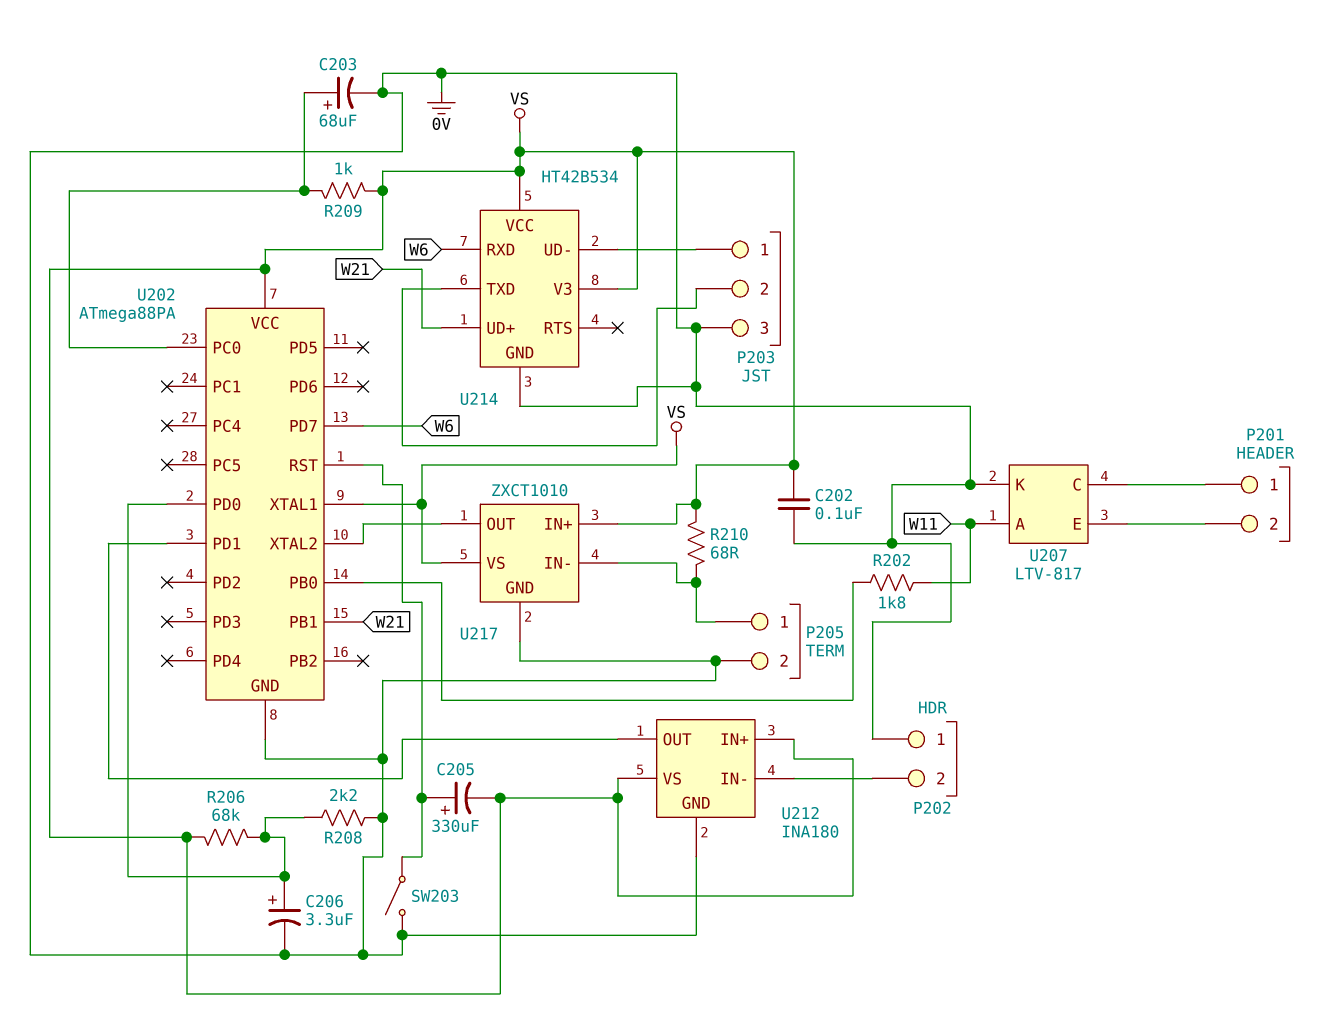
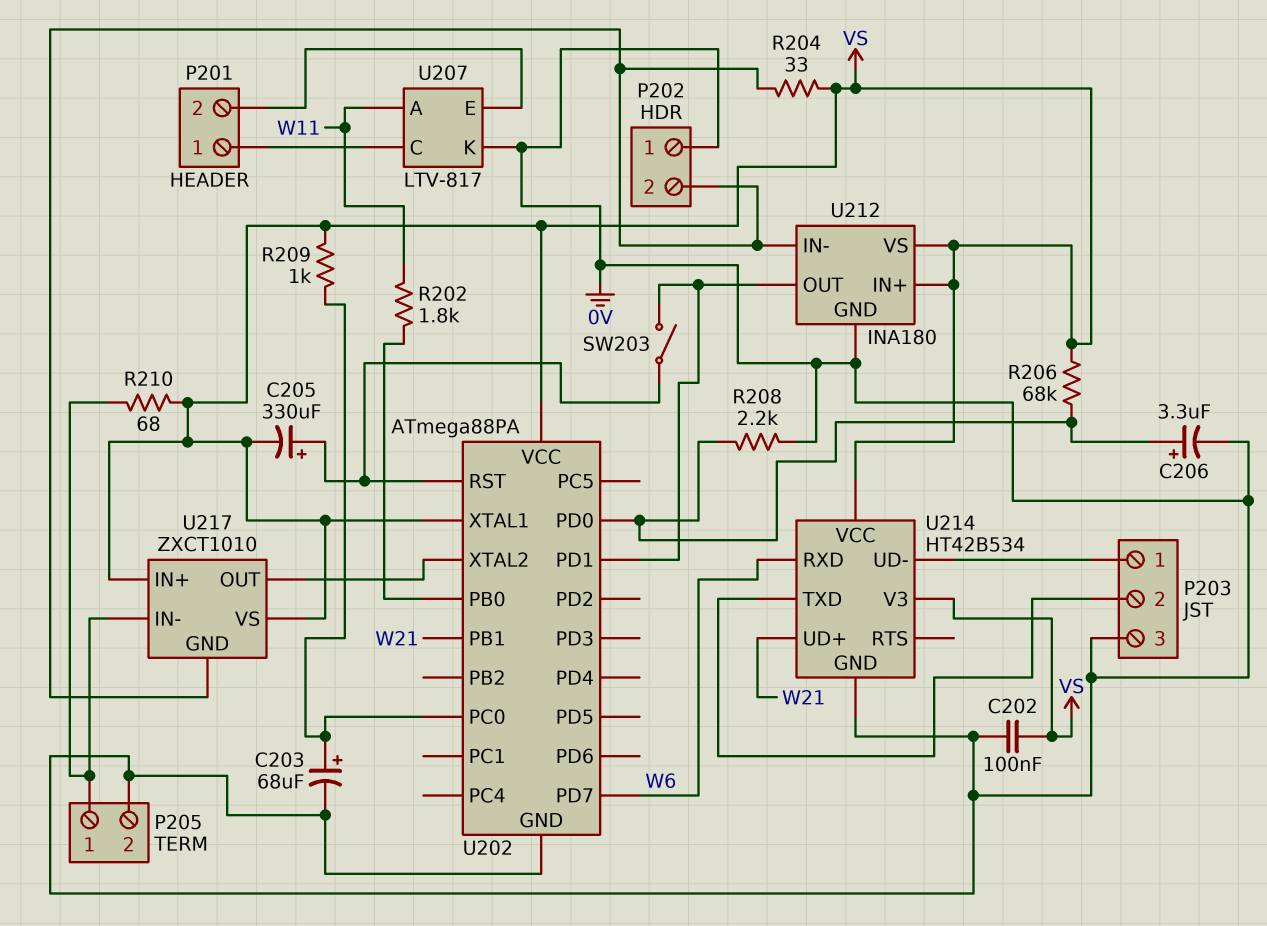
R204: none -> 33 (P202/2, VS)
SW203: switch (0V, U202/RST) -> switch (U202/PD1, U202/RST)
U217 pin GND: 0V -> P202/2

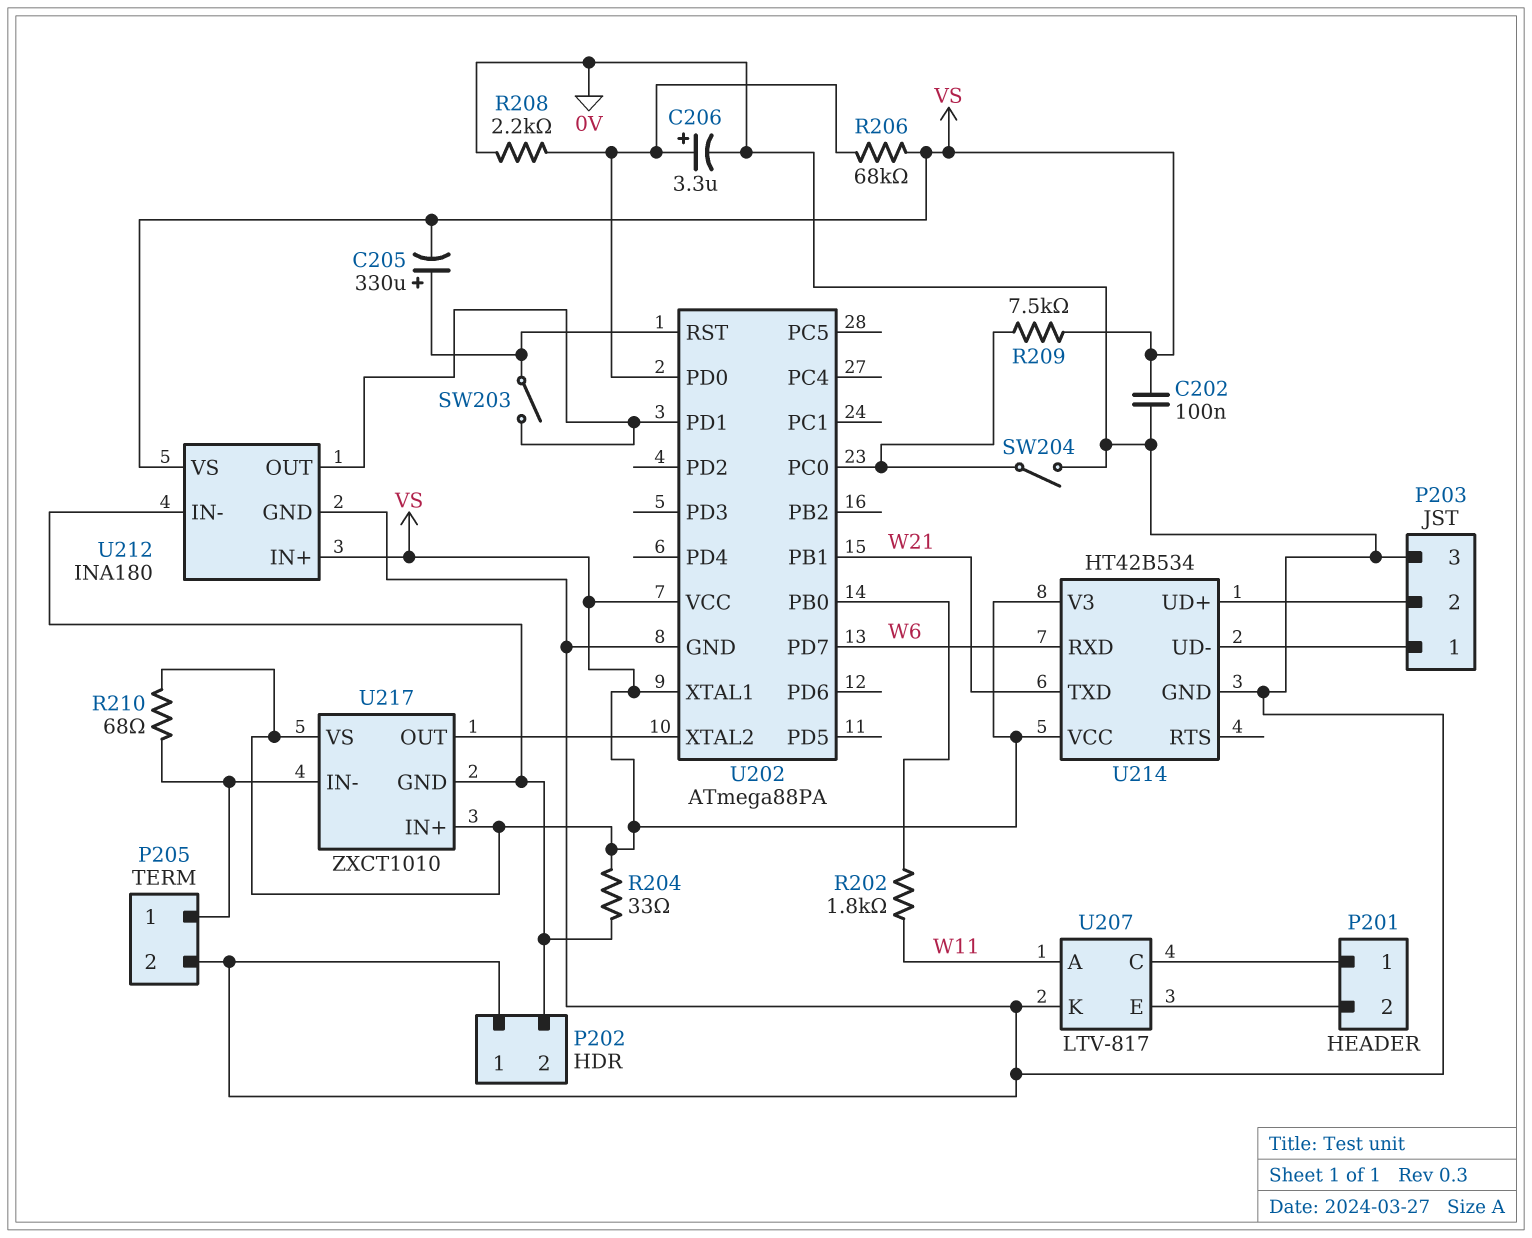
C203: 68uF (plus U202/PC0, minus 0V) -> none
R209: 1k (U202/PC0, VS) -> 7.5k (U202/PC0, VS)
SW204: none -> switch (0V, U202/PC0)
U214 pin TXD: P203/2 -> W21
U214 pin UD+: W21 -> P203/2

